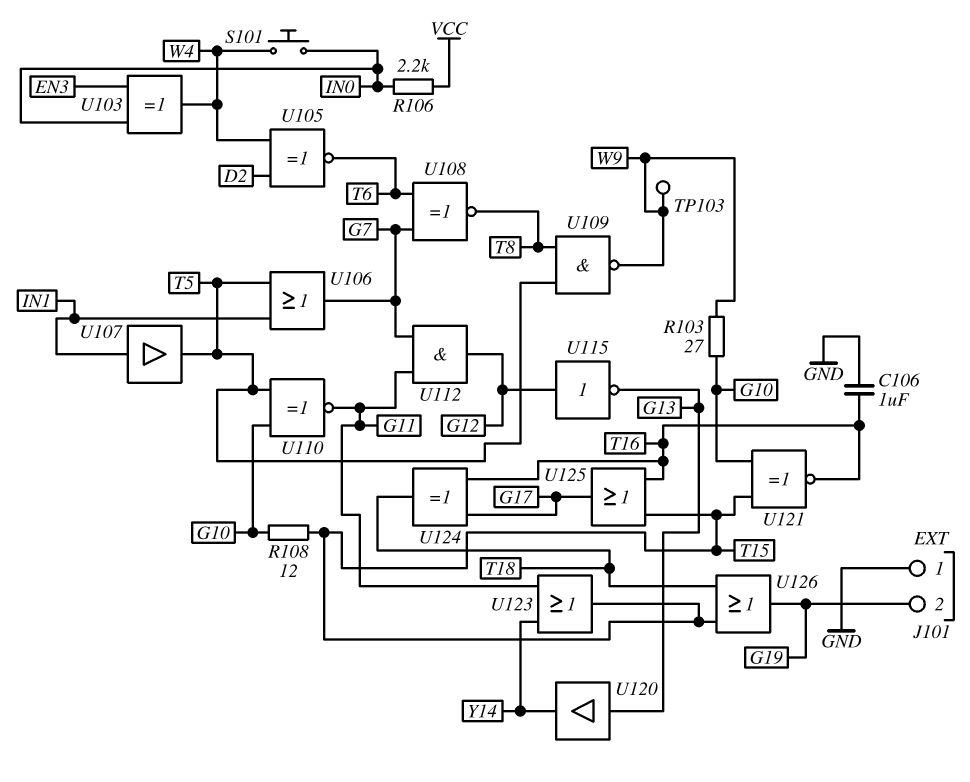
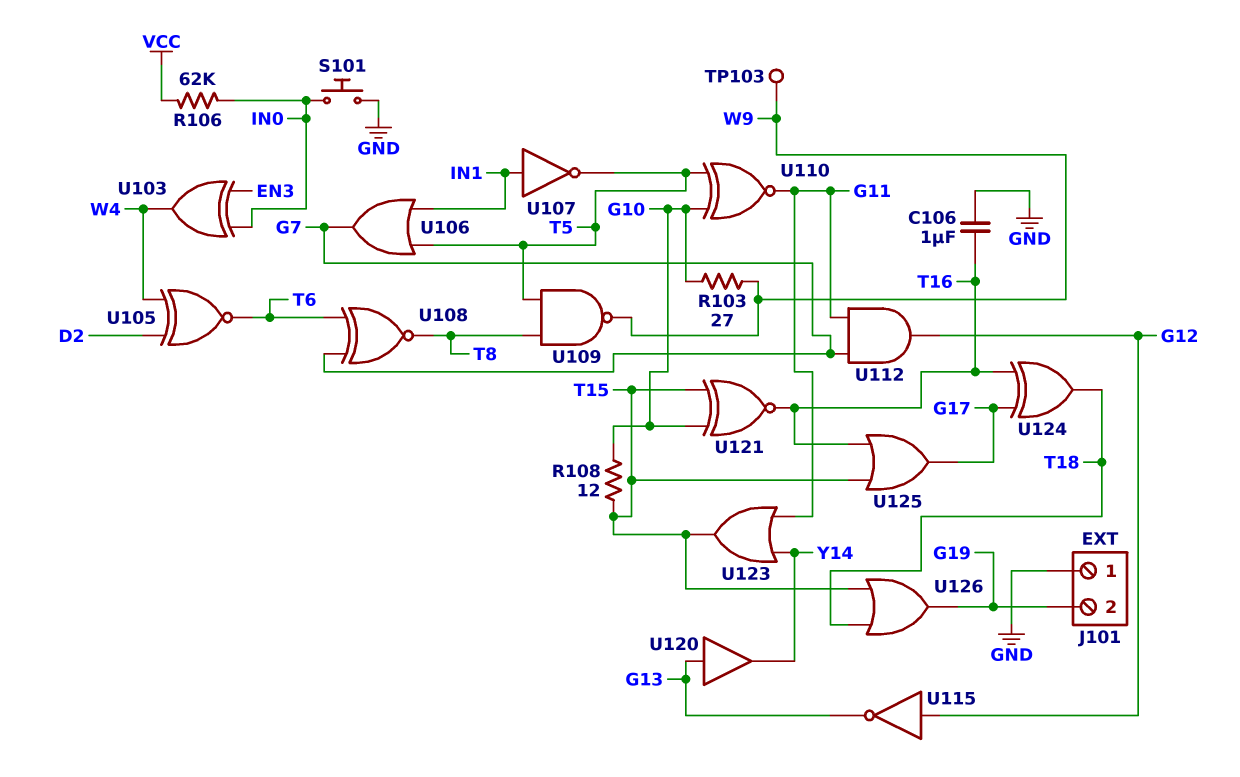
R106: 2.2k (IN0, VCC) -> 62k (IN0, VCC)
S101: button (IN0, W4) -> button (GND, IN0)
U107: buffer (in IN1, out T5) -> NOT (in IN1, out T5)

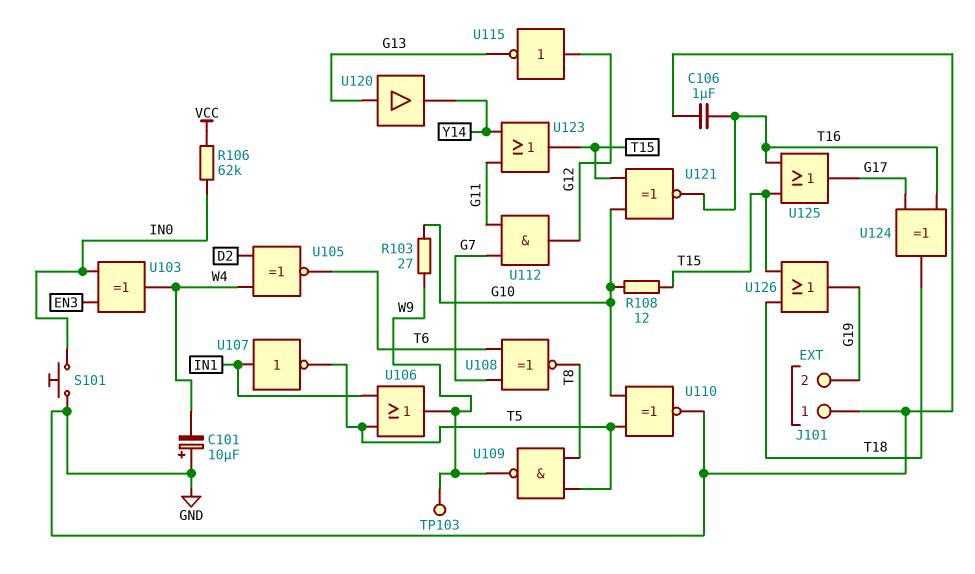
C101: none -> 10uF (plus GND, minus W4)
U106: OR (in IN1, in T5, out G7) -> OR (in IN1, in T5, out W9)
U110: XNOR (in G10, in T5, out G11) -> XNOR (in G10, in T5, out GND)

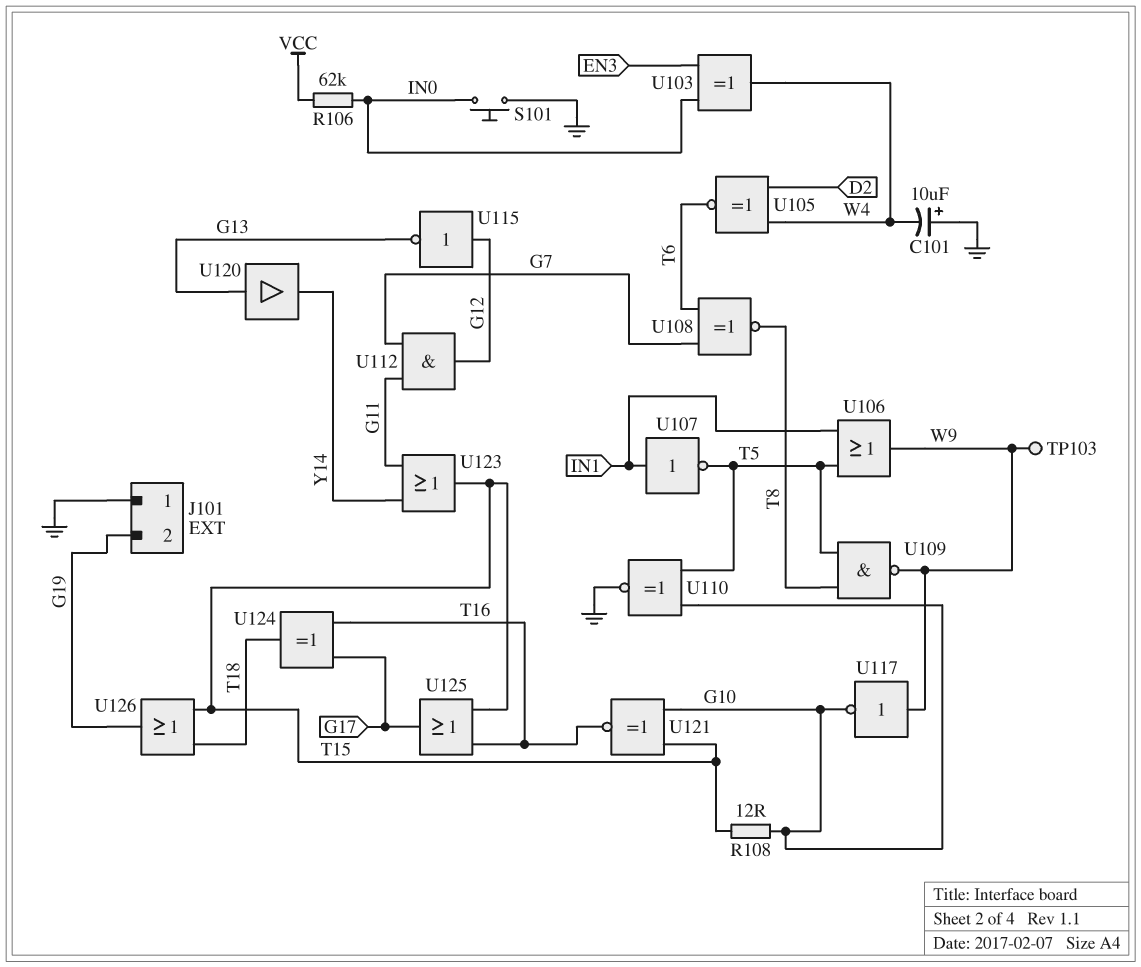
C106: 1uF (GND, T16) -> none
R103: 27 (G10, W9) -> none
U117: none -> NOT (in W9, out G10)

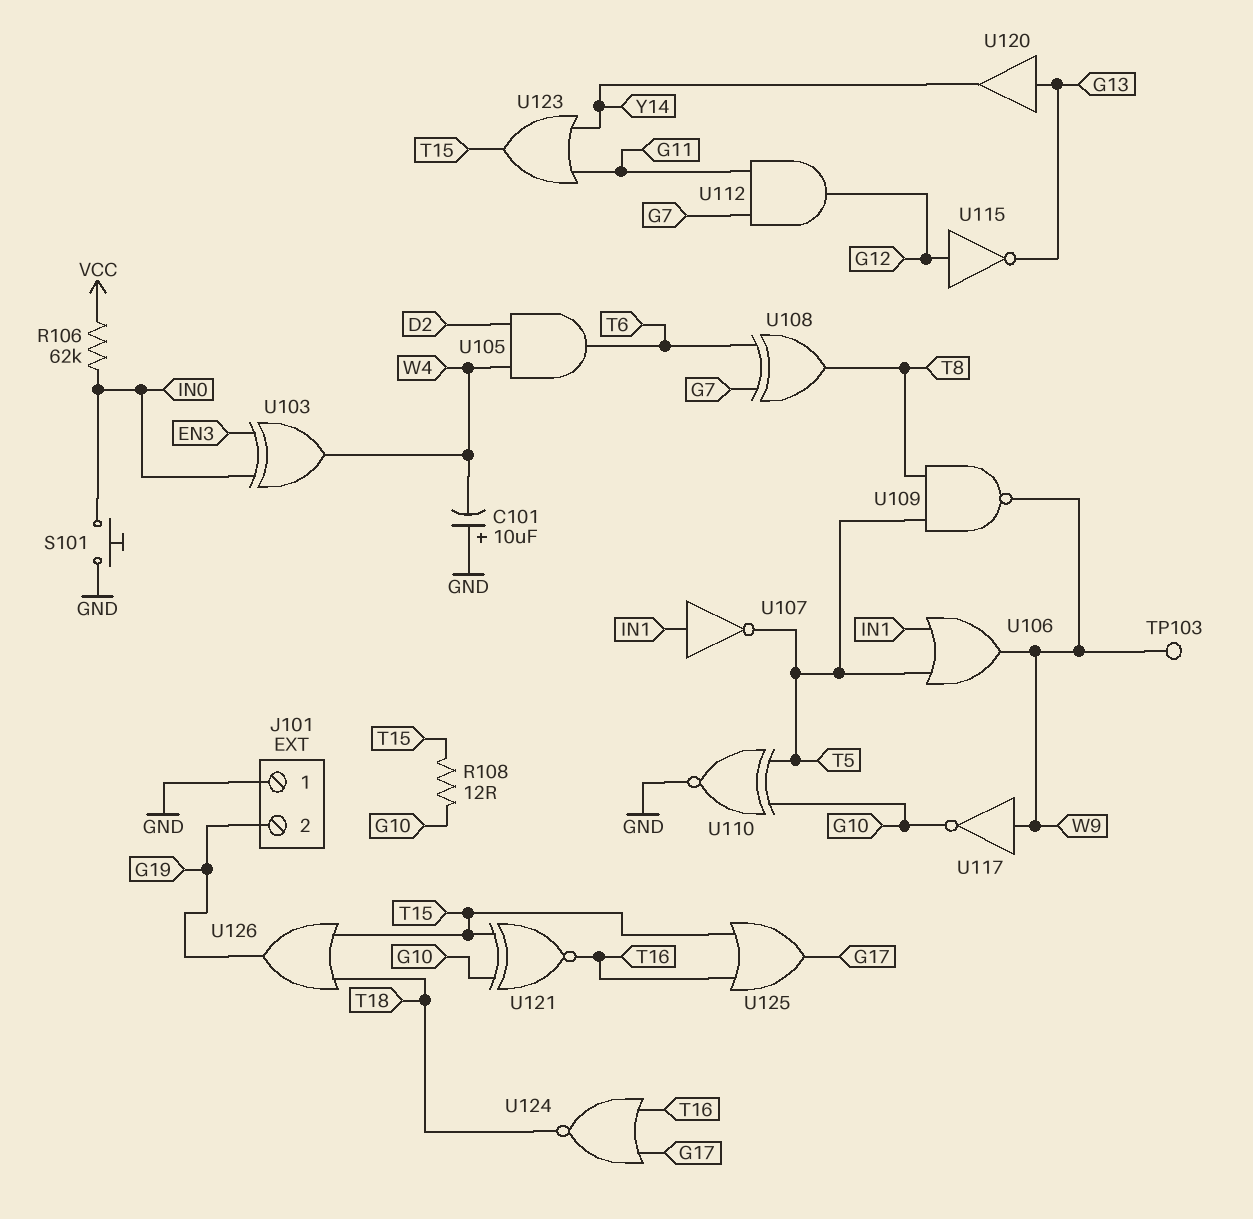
U105: XNOR (in D2, in W4, out T6) -> AND (in D2, in W4, out T6)
U108: XNOR (in G7, in T6, out T8) -> XOR (in G7, in T6, out T8)
U124: XOR (in G17, in T16, out T18) -> NOR (in G17, in T16, out T18)

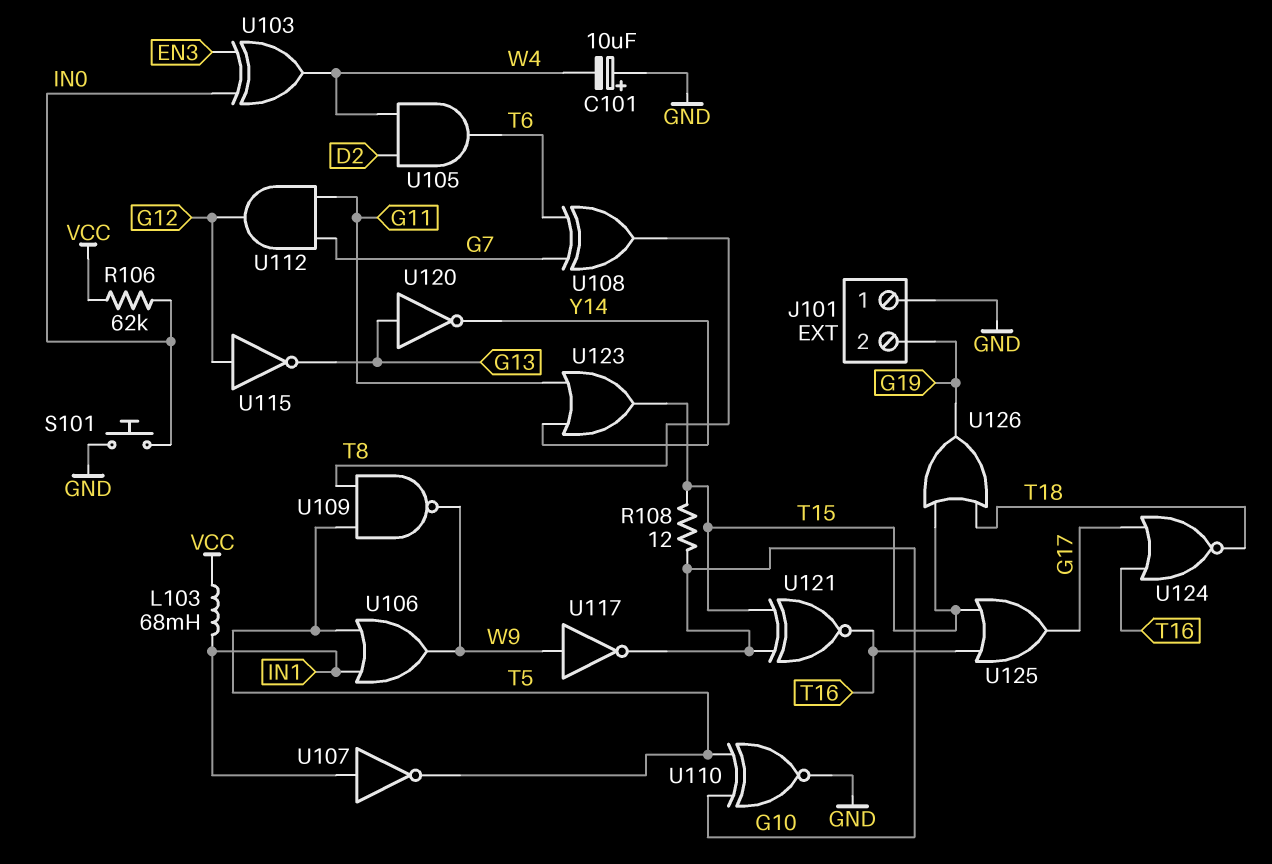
L103: none -> 68mH (IN1, VCC)
TP103: test point (W9) -> none
U120: buffer (in G13, out Y14) -> NOT (in G13, out Y14)

